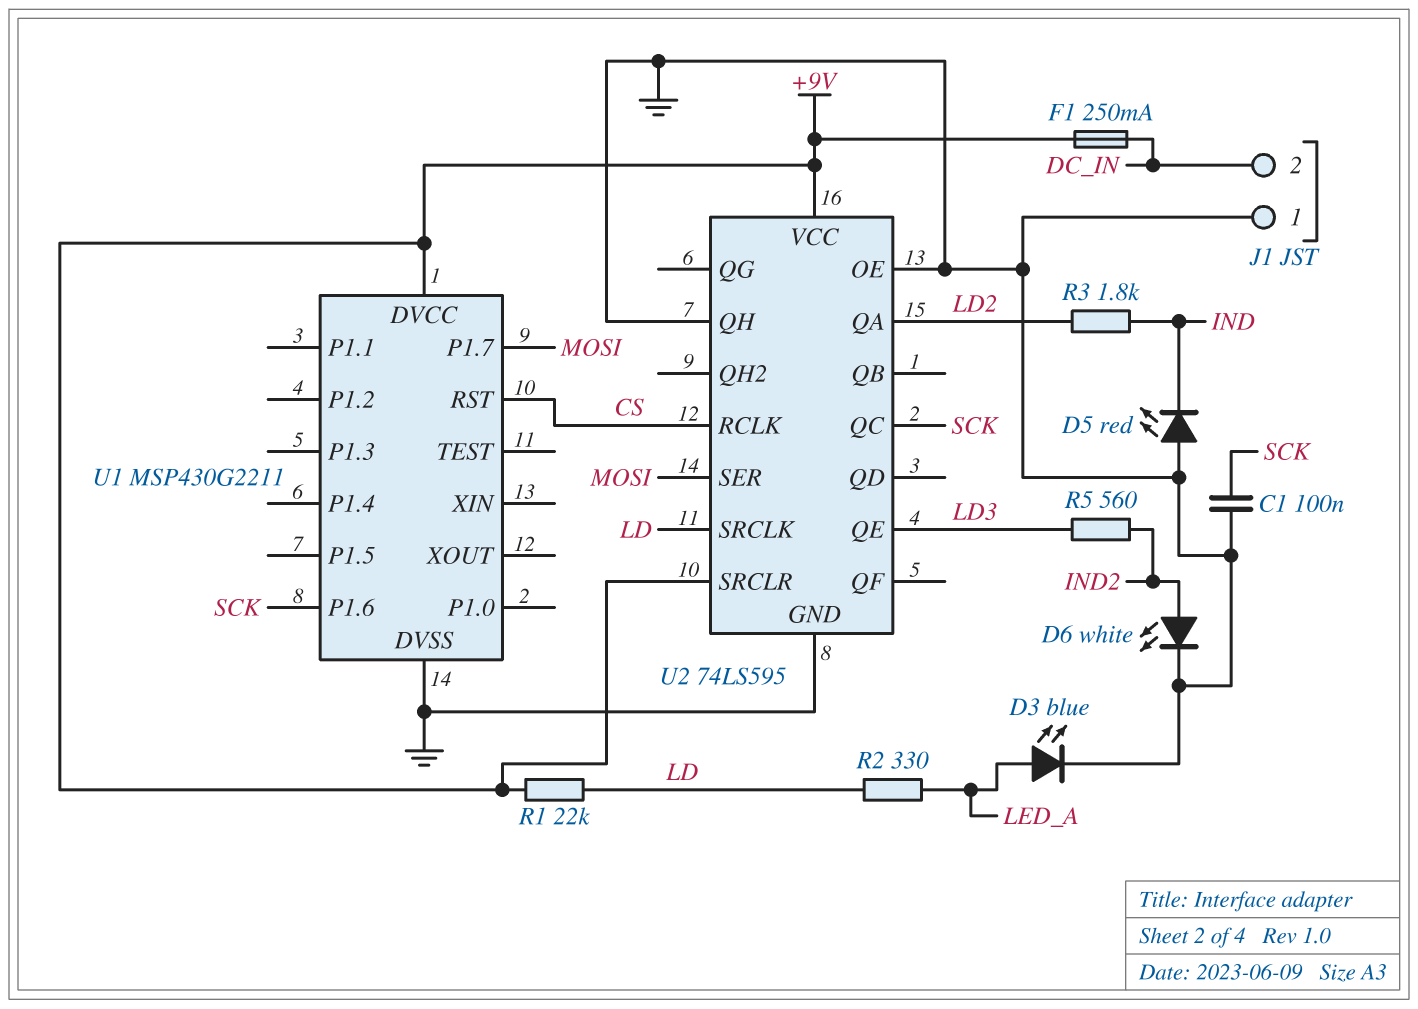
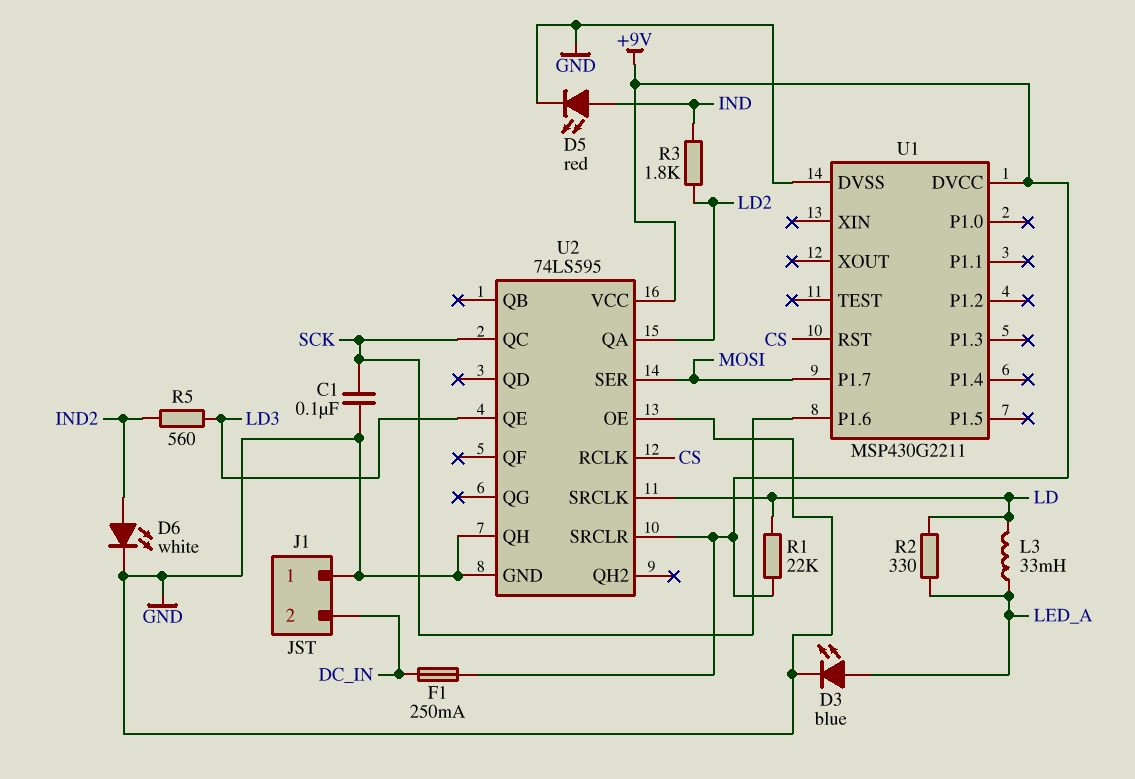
D5: LED red (A GND, K IND) -> LED red (A IND, K GND)
L3: none -> 33mH (LD, LED_A)

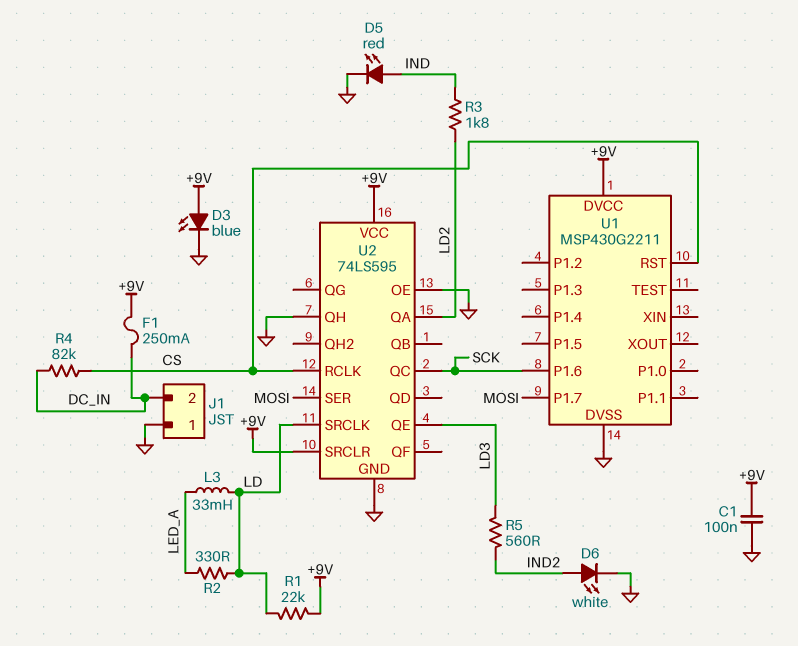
C1: 100nF (GND, SCK) -> 100nF (+9V, GND)
D3: LED blue (A LED_A, K GND) -> LED blue (A +9V, K GND)
R4: none -> 82k (CS, DC_IN)

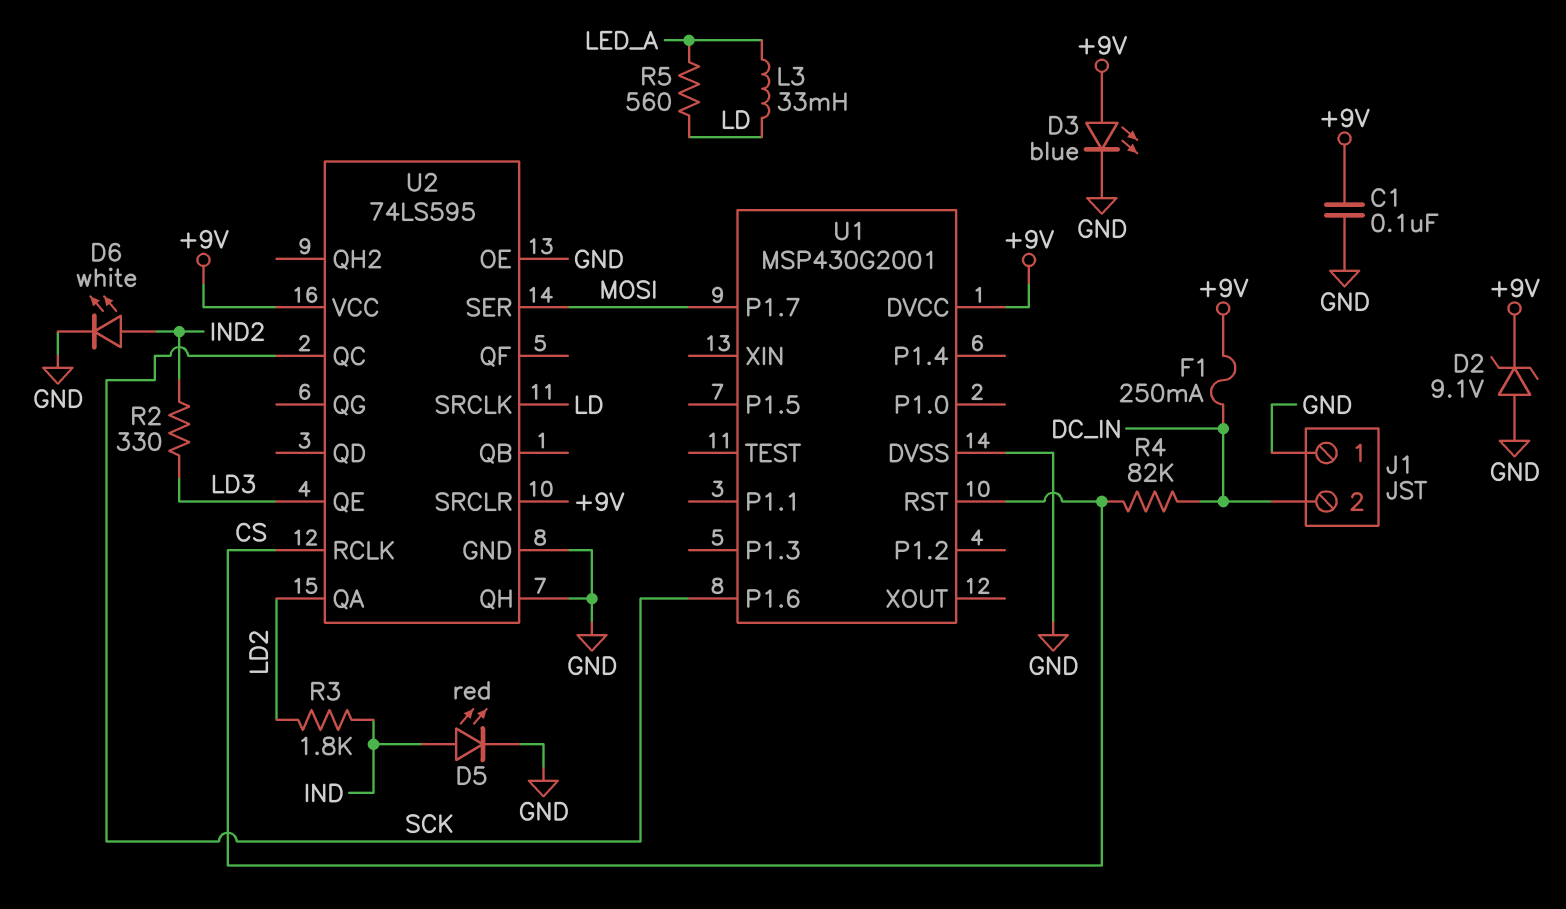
D2: none -> zener 9.1V (A GND, K +9V)
R1: 22k (+9V, LD) -> none
R2: 330 (LD, LED_A) -> 330 (IND2, LD3)
R5: 560 (IND2, LD3) -> 560 (LD, LED_A)
U1: MSP430G2211 -> MSP430G2001

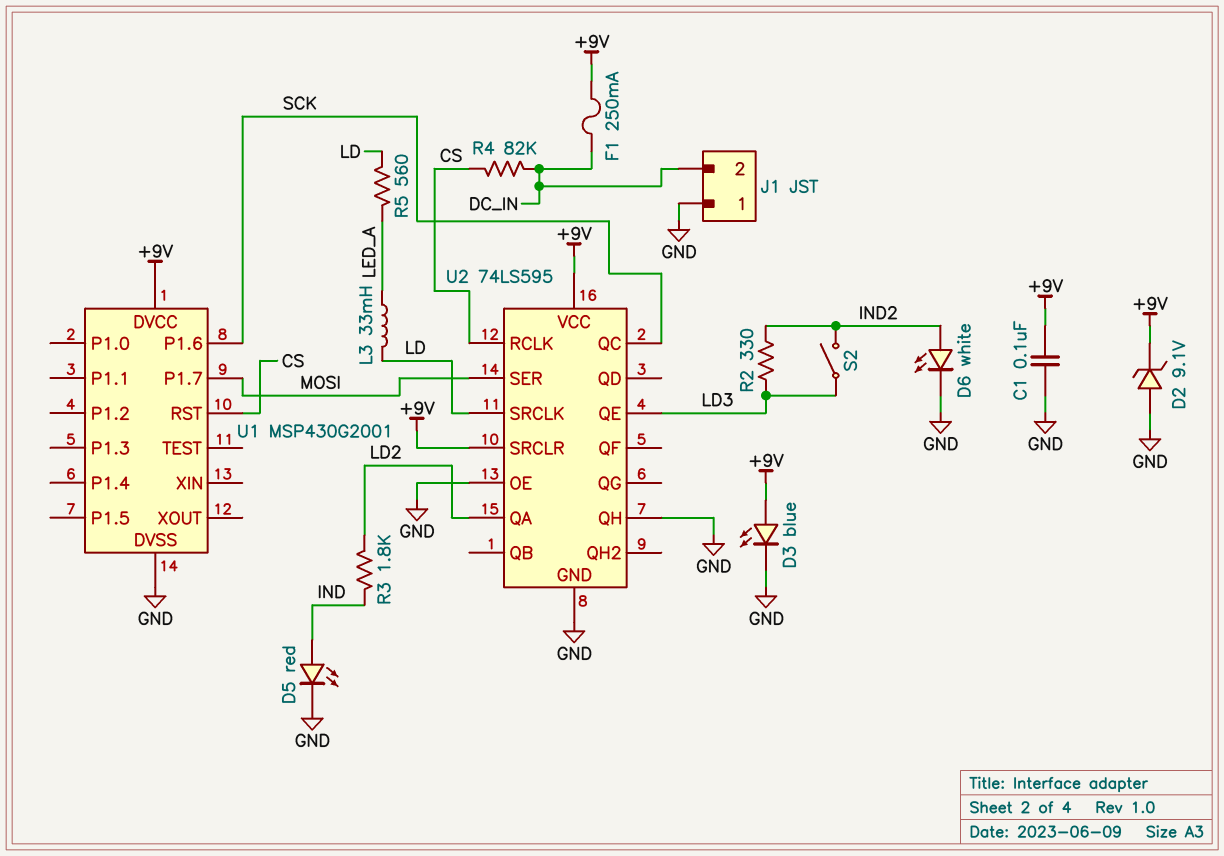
S2: none -> switch (IND2, LD3)

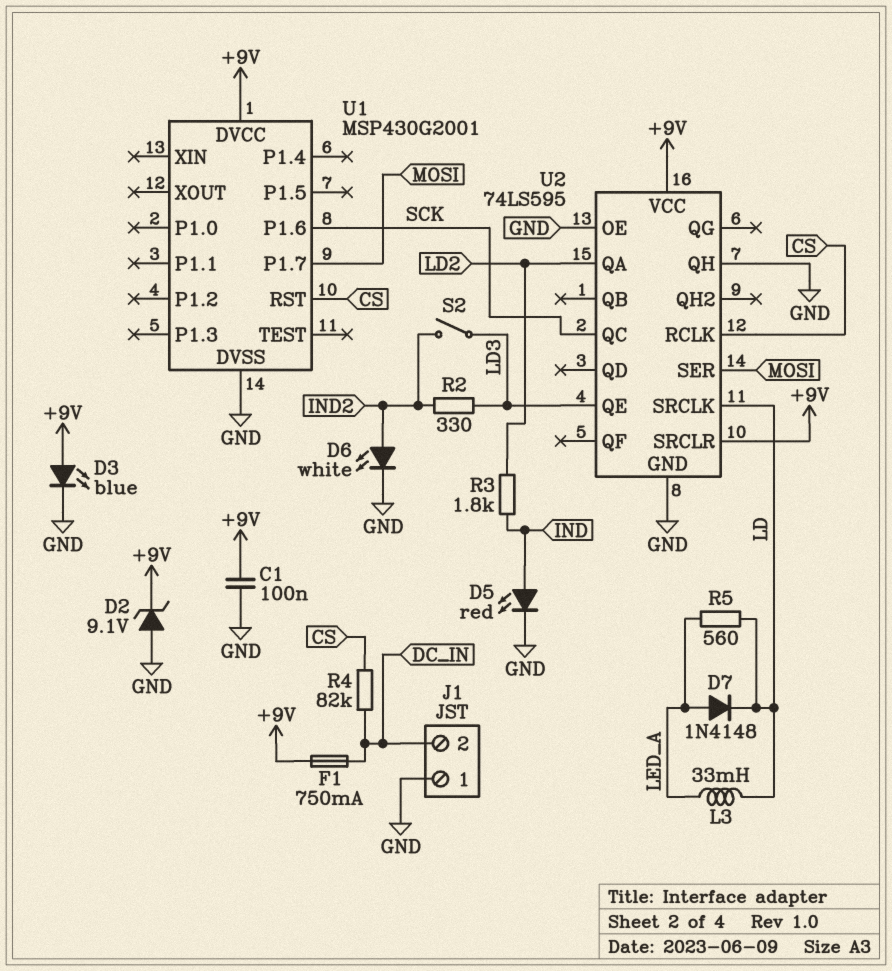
D7: none -> diode 1N4148 (A LED_A, K LD)
F1: 250mA (+9V, DC_IN) -> 750mA (+9V, DC_IN)

